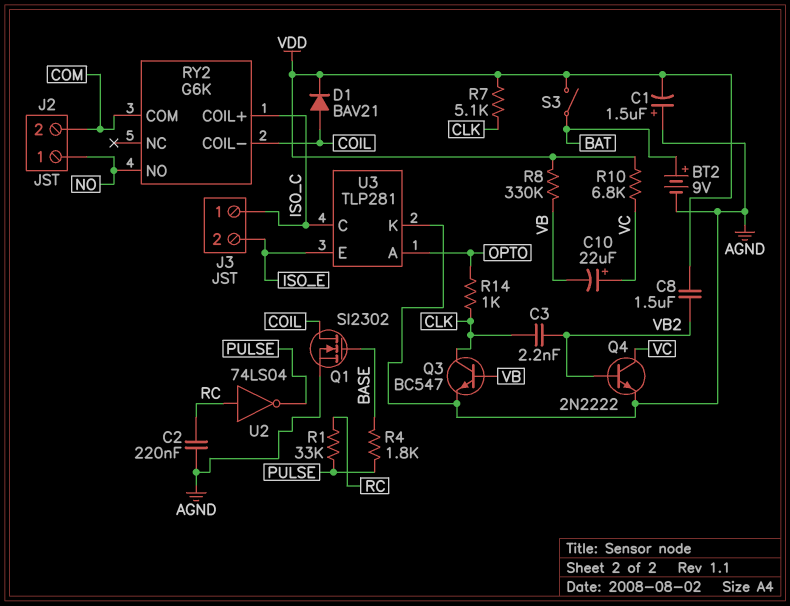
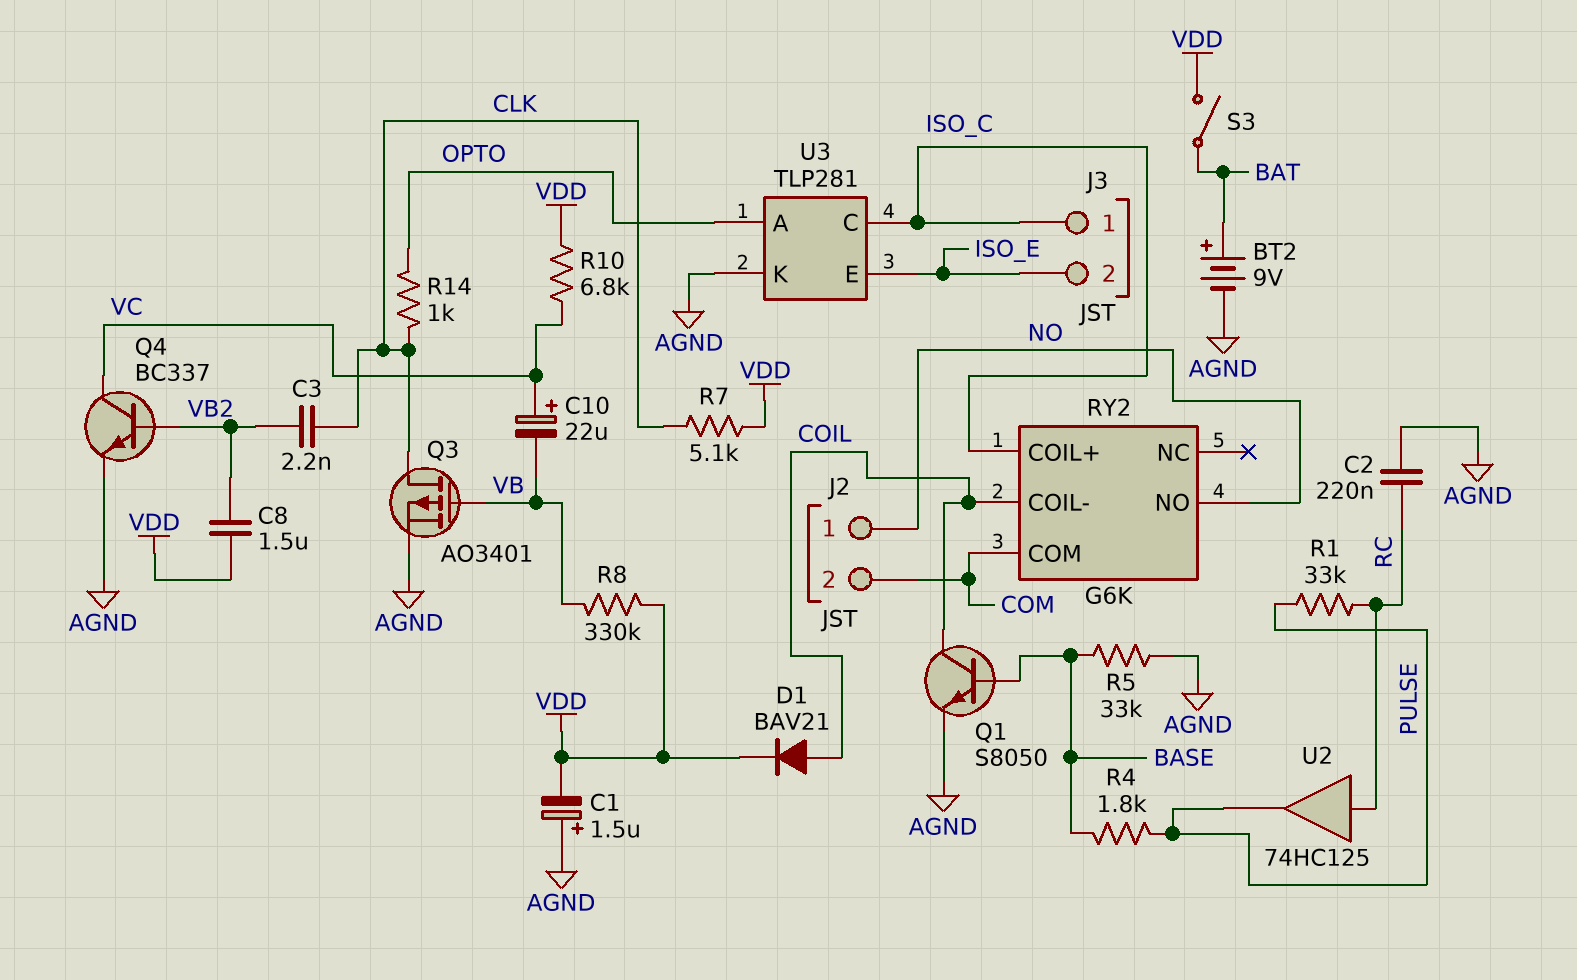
Q1: NMOS SI2302 (G BASE, D COIL, S AGND) -> NPN S8050 (B BASE, C COIL, E AGND)
Q3: NPN BC547 (B VB, C CLK, E AGND) -> PMOS AO3401 (G VB, D CLK, S AGND)
Q4: NPN 2N2222 (B VB2, C VC, E AGND) -> NPN BC337 (B VB2, C VC, E AGND)
R5: none -> 33k (AGND, BASE)
U2: NOT 74LS04 (in RC, out PULSE) -> buffer 74HC125 (in RC, out PULSE)

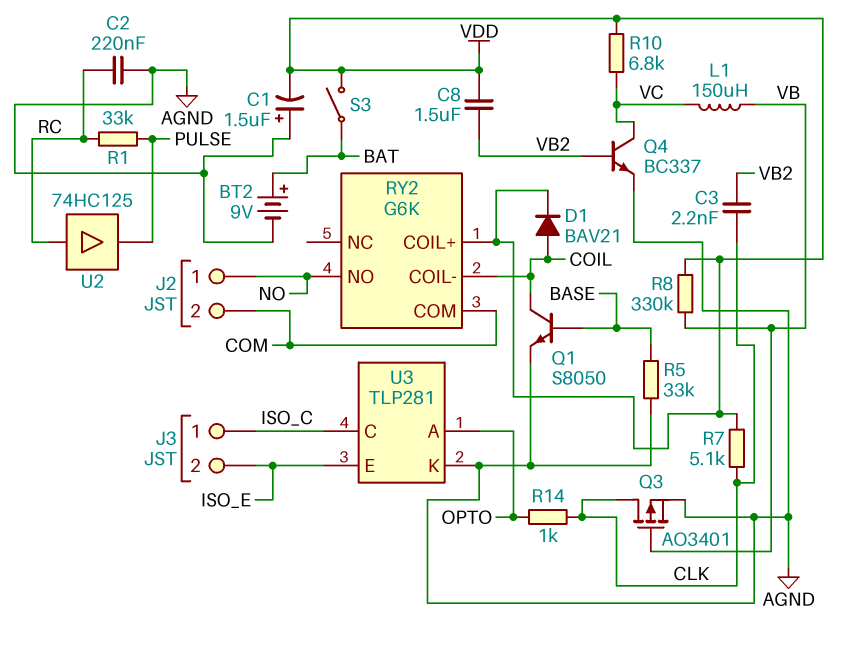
C10: 22uF (plus VC, minus VB) -> none
L1: none -> 150uH (VB, VC)
R4: 1.8k (BASE, PULSE) -> none
RY2 pin COIL+: ISO_C -> VDD

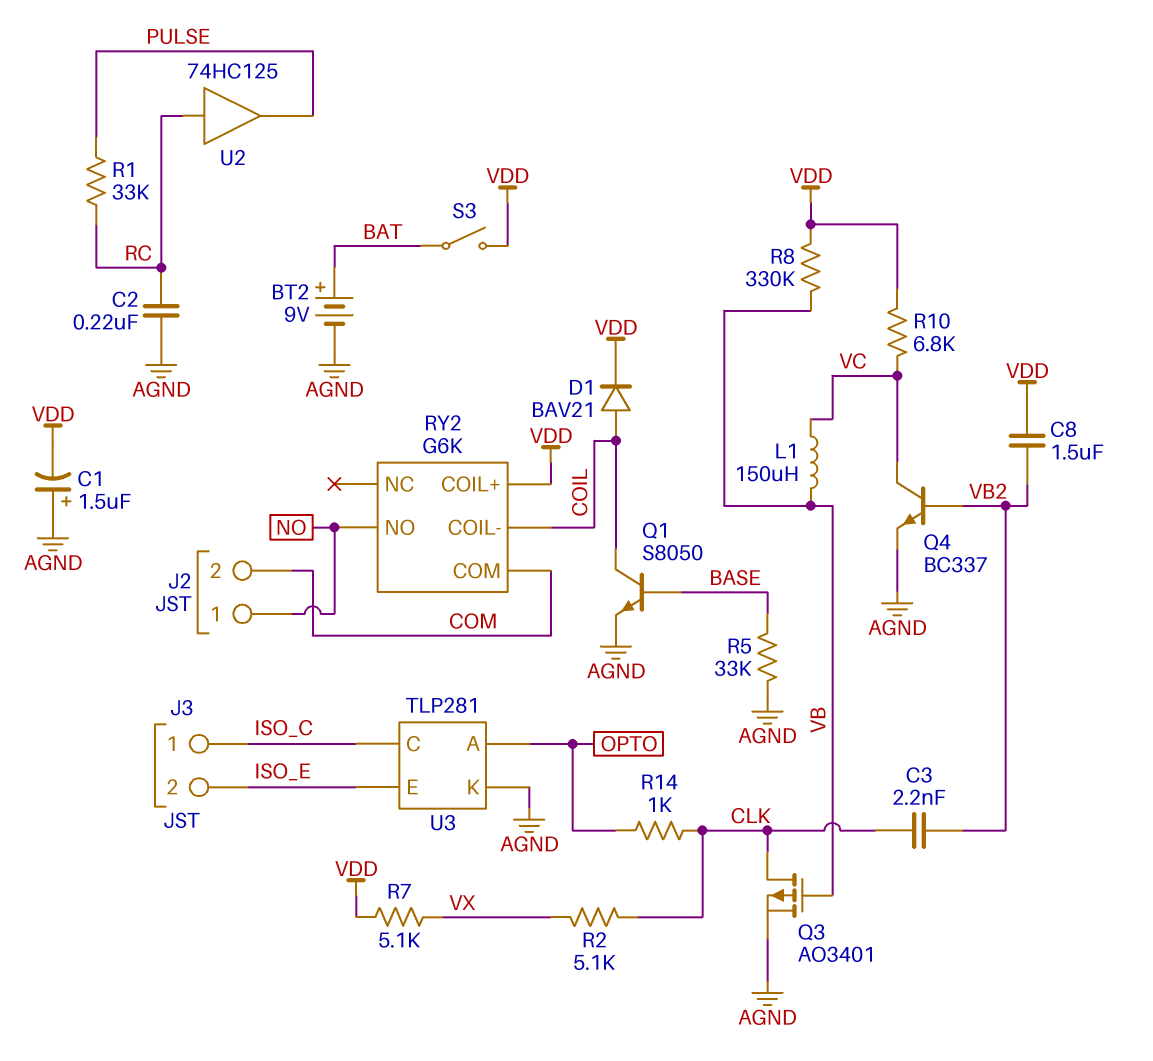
R2: none -> 5.1k (CLK, VX)
R7: 5.1k (CLK, VDD) -> 5.1k (VDD, VX)

